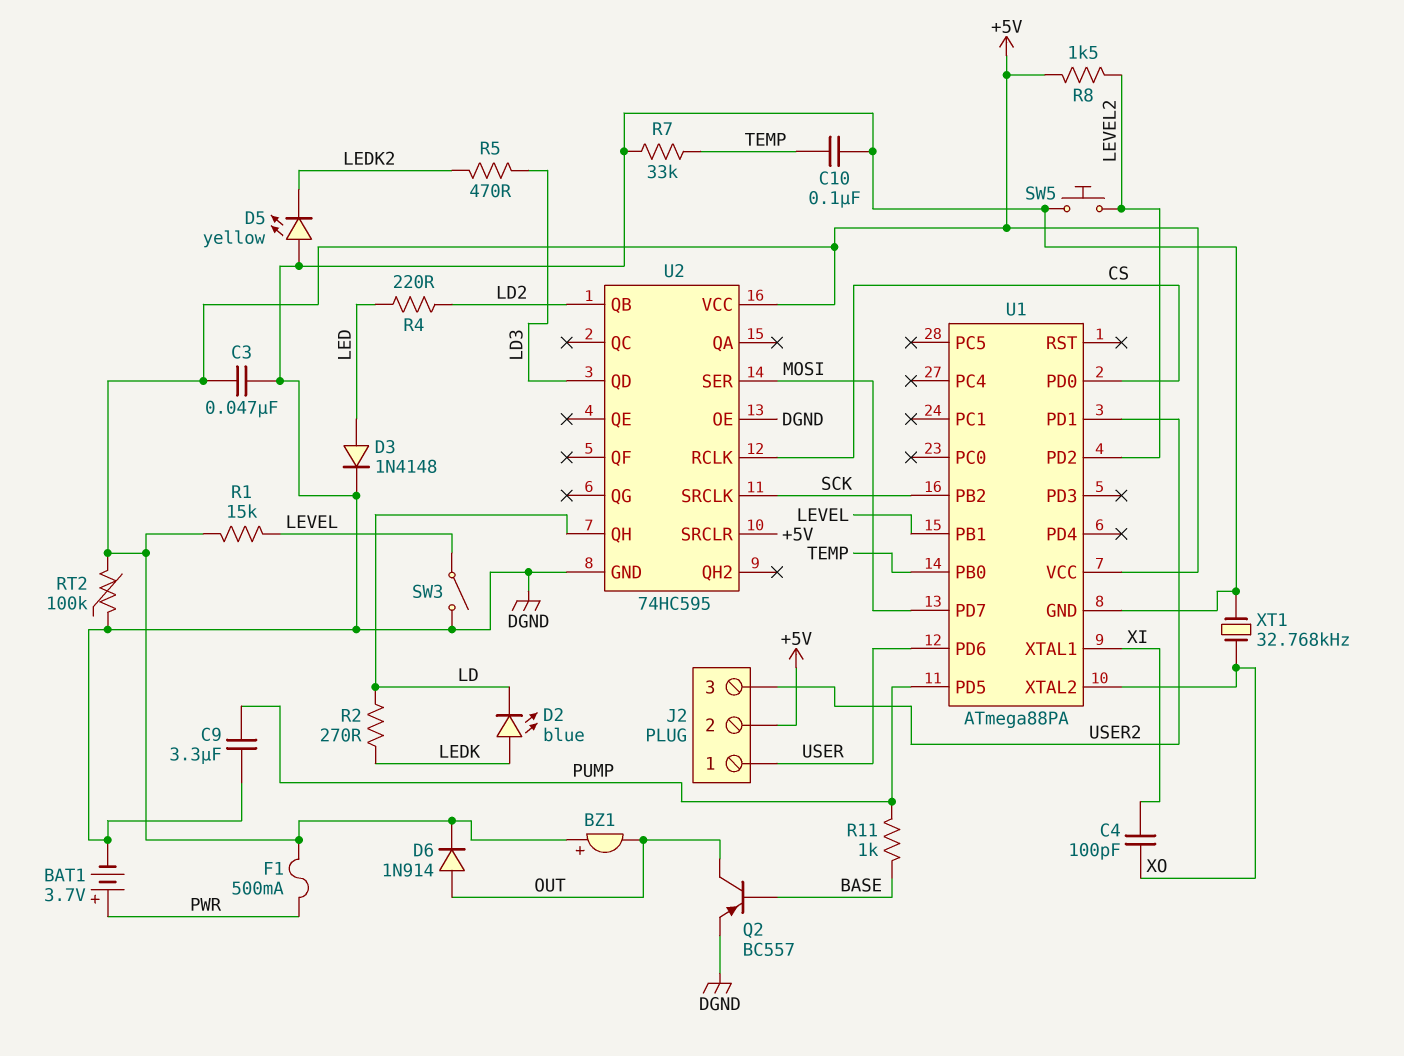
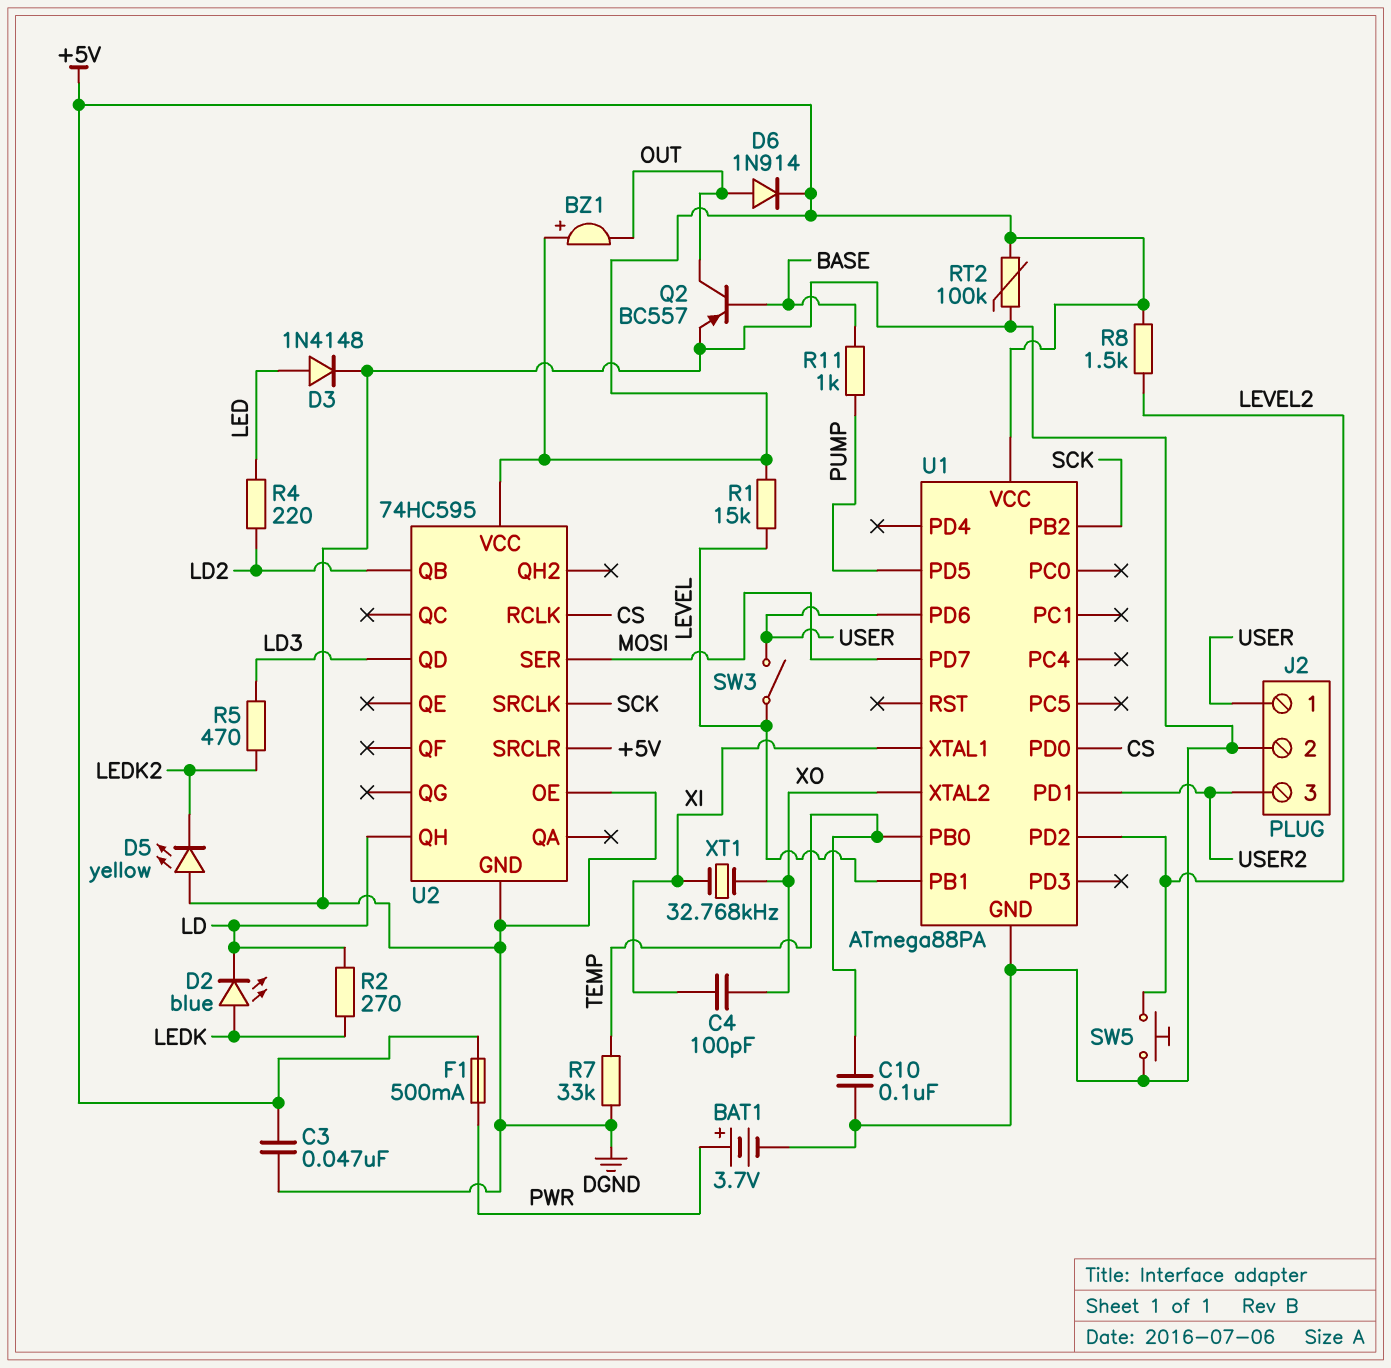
C9: 3.3uF (DGND, PUMP) -> none
J2 pin 2: +5V -> DGND
SW3: switch (DGND, LEVEL) -> switch (LEVEL, USER)
XT1: 32.768kHz (DGND, XO) -> 32.768kHz (XI, XO)

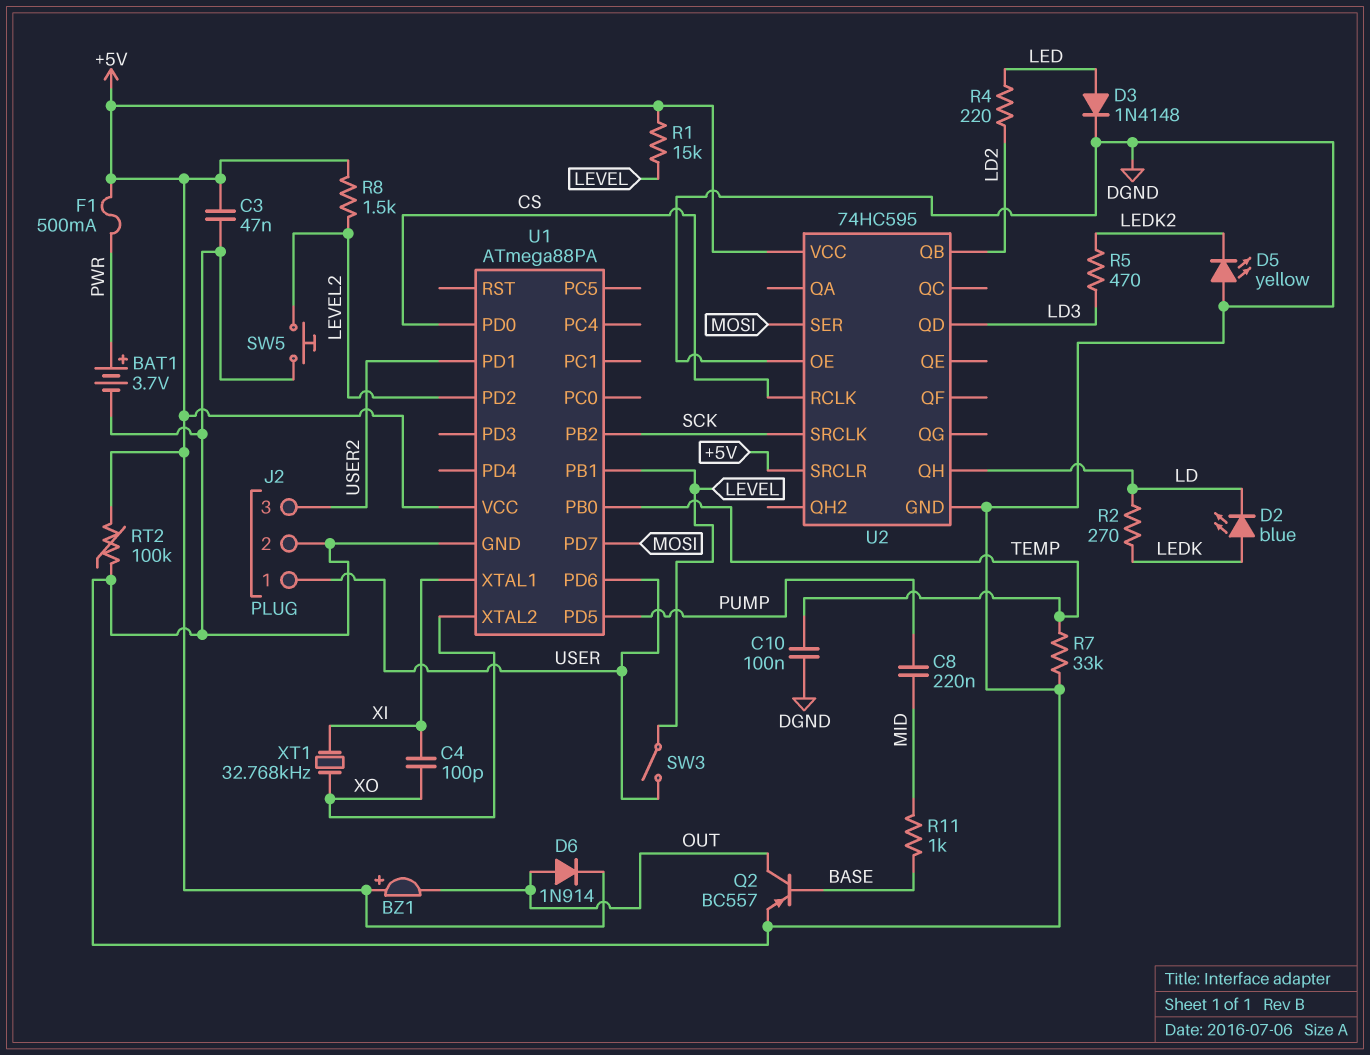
C8: none -> 220nF (MID, PUMP)
R11: 1k (BASE, PUMP) -> 1k (BASE, MID)

